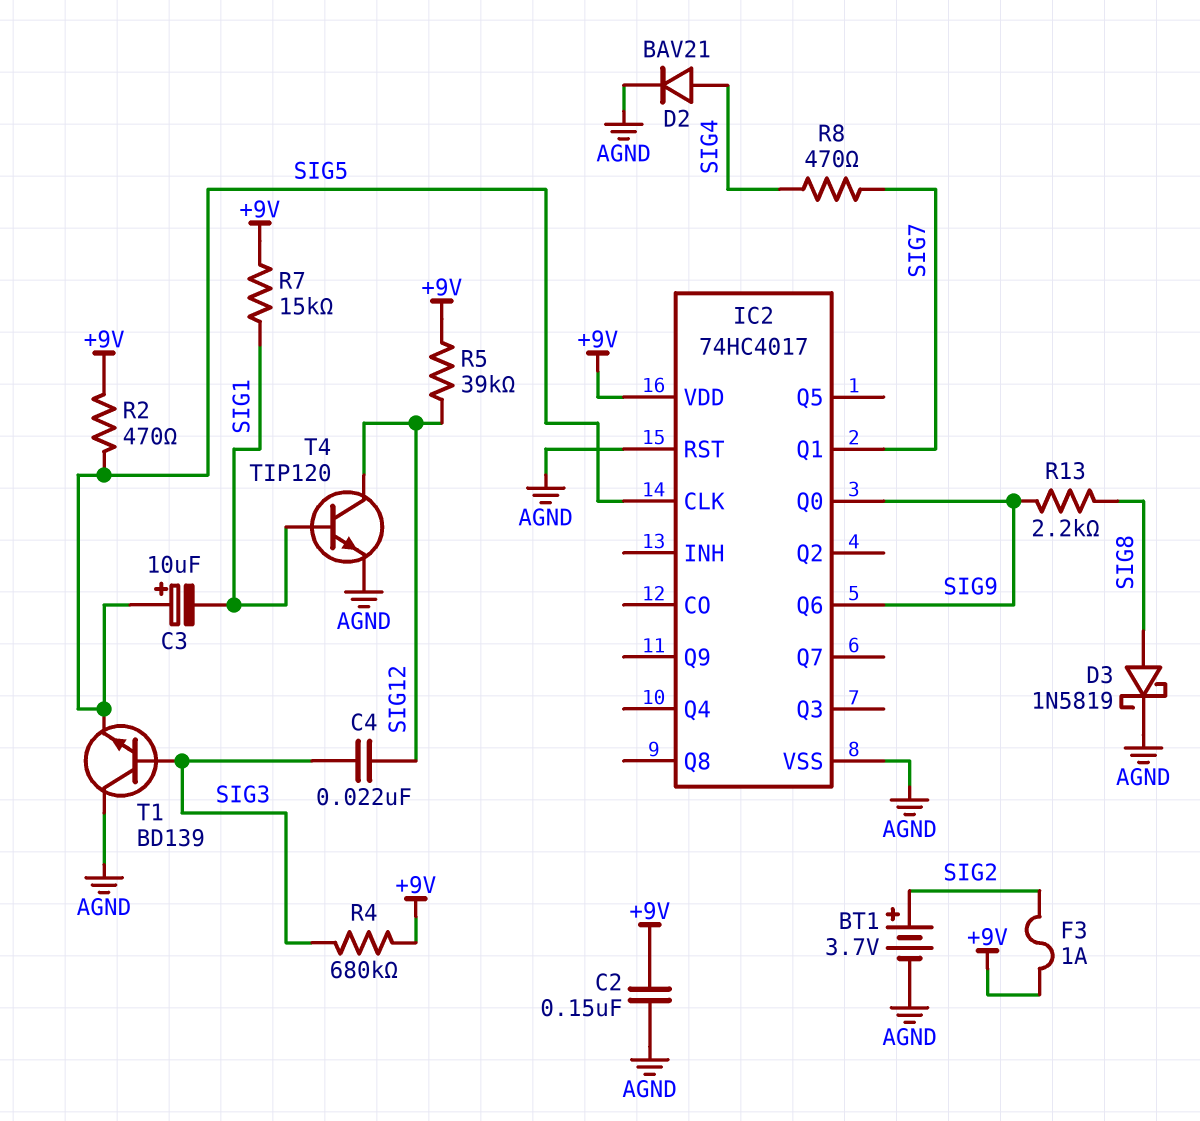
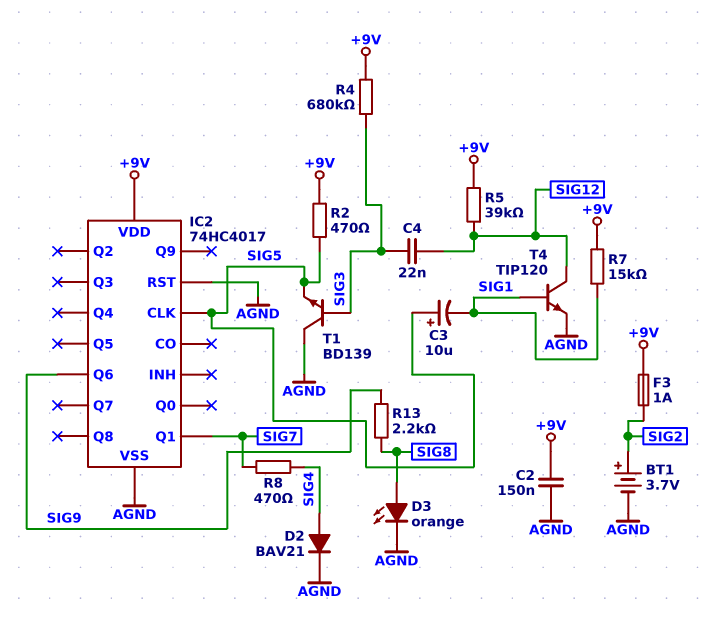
D3: schottky 1N5819 (A SIG8, K AGND) -> LED orange (A SIG8, K AGND)
IC2 pin Q0: SIG9 -> none

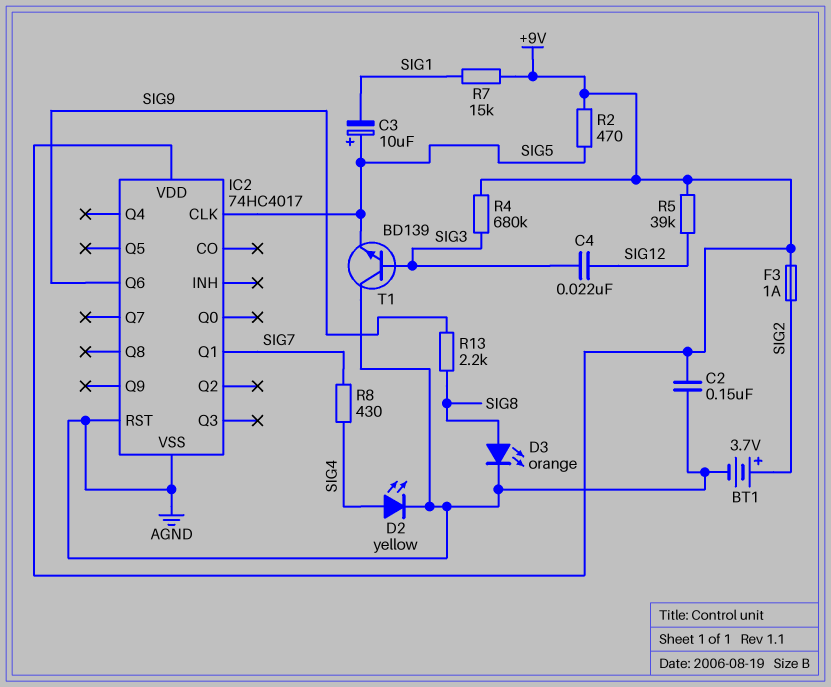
D2: diode BAV21 (A SIG4, K AGND) -> LED yellow (A SIG4, K AGND)
R8: 470 (SIG4, SIG7) -> 430 (SIG4, SIG7)
T4: NPN TIP120 (B SIG1, C SIG12, E AGND) -> none

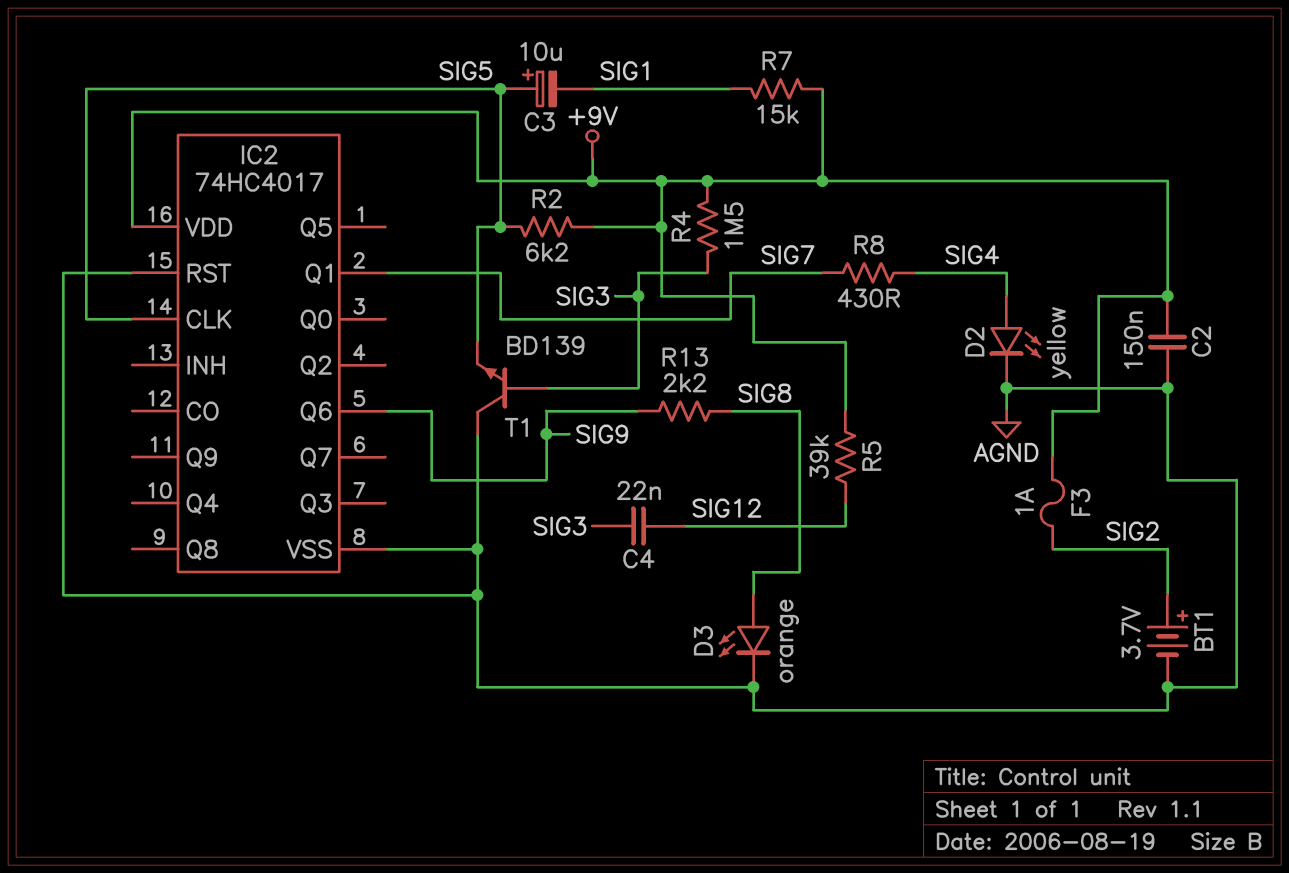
R2: 470 (+9V, SIG5) -> 6.2k (+9V, SIG5)
R4: 680k (+9V, SIG3) -> 1.5M (+9V, SIG3)

